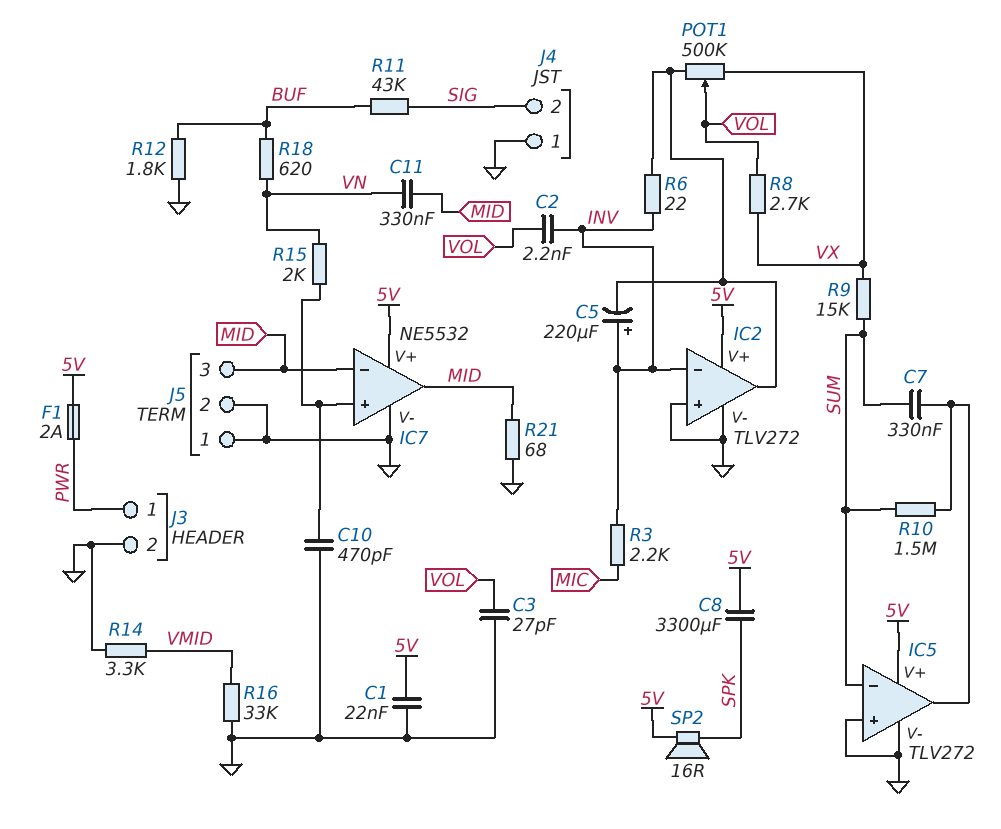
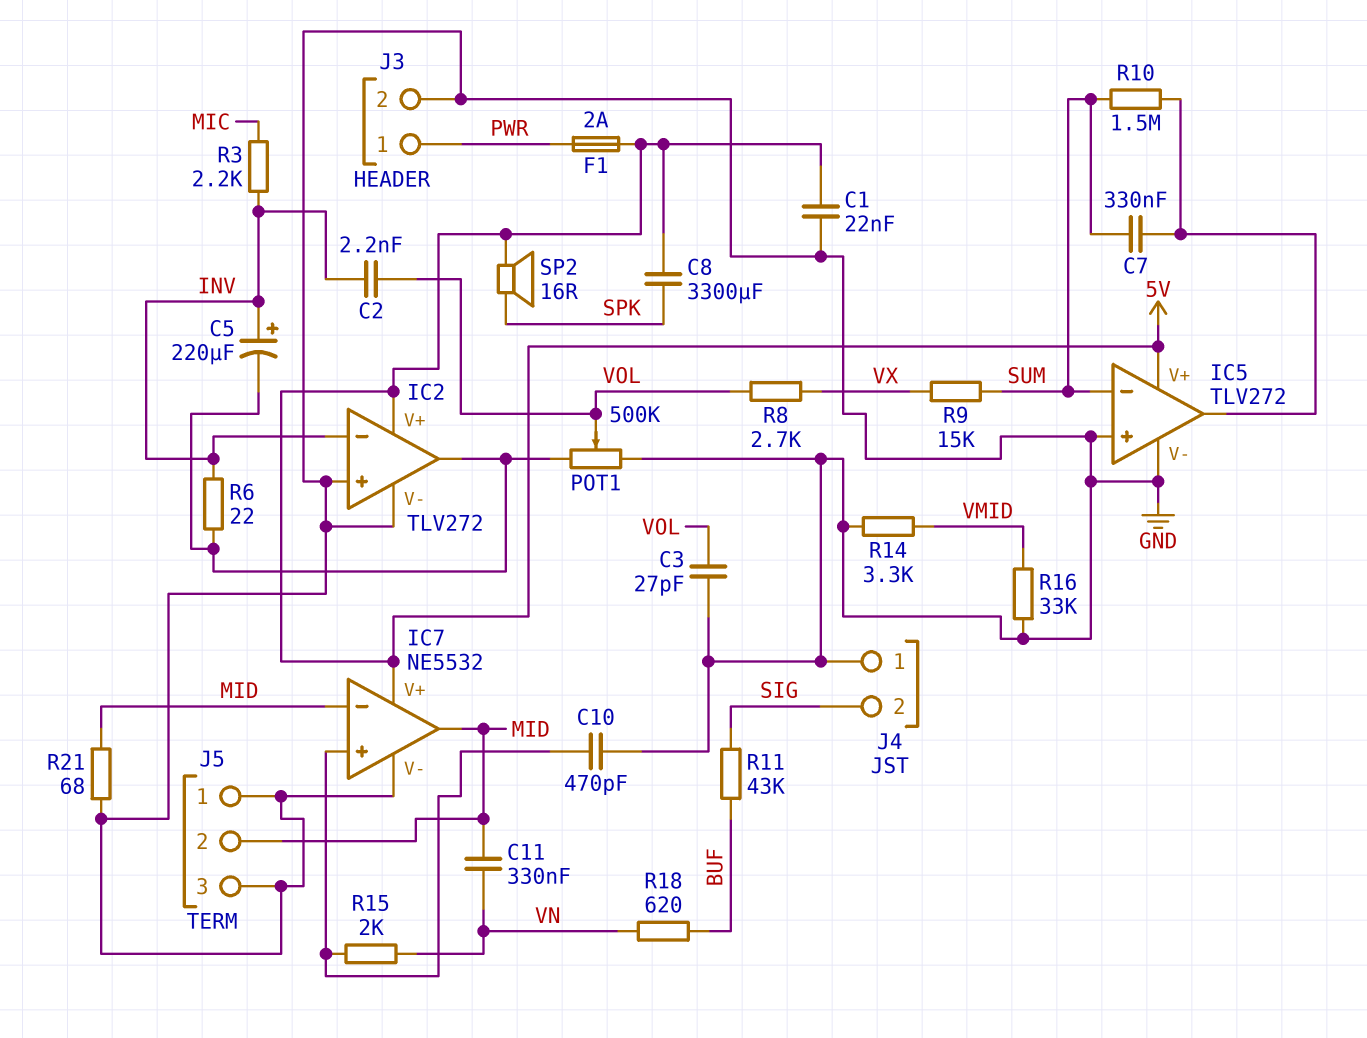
J5 pin 2: GND -> MID
J5 pin 3: MID -> GND
POT1: 500k (IC2/out, VX, wiper VOL) -> 500k (GND, IC2/out, wiper VOL)
R12: 1.8k (BUF, GND) -> none

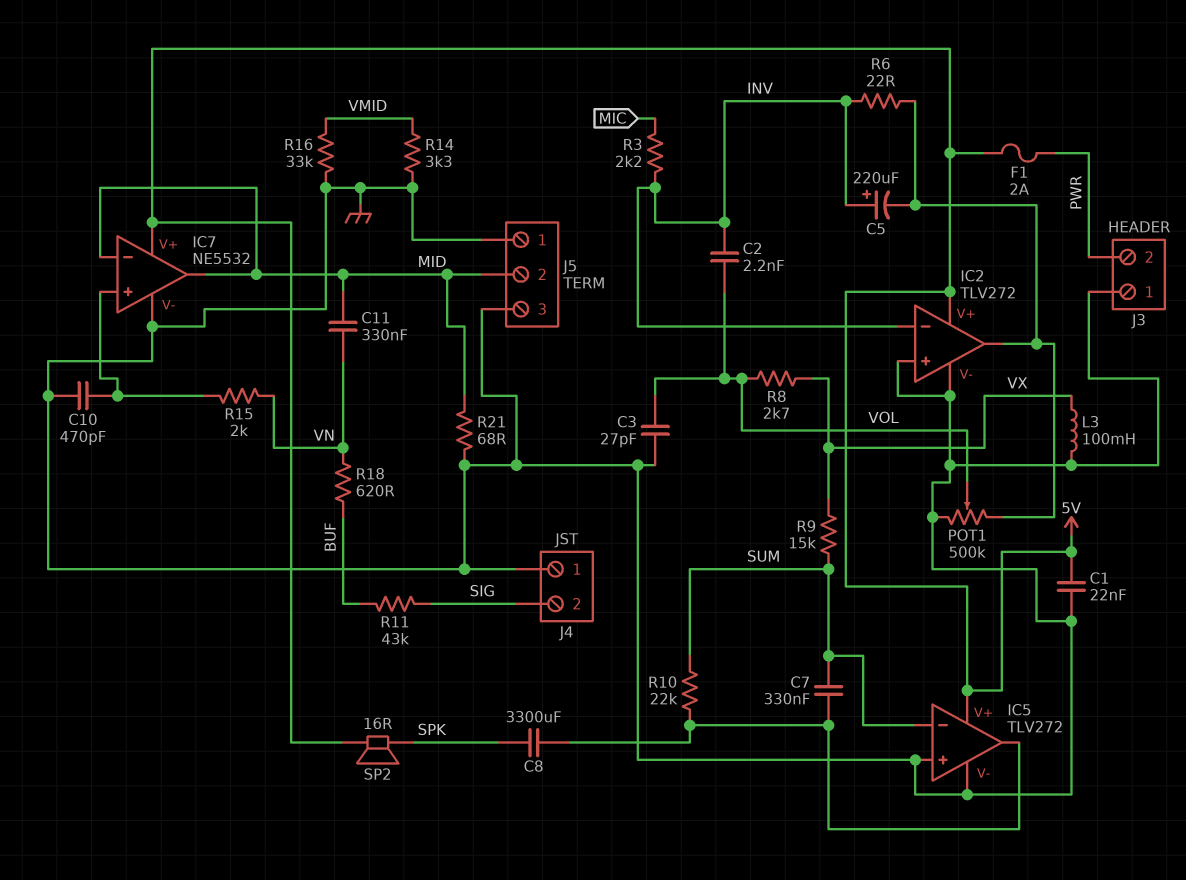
C8: 3300uF (5V, SPK) -> 3300uF (IC5/out, SPK)
J3 pin 1: PWR -> GND
J3 pin 2: GND -> PWR
L3: none -> 100mH (GND, VX)
R10: 1.5M (IC5/out, SUM) -> 22k (IC5/out, SUM)

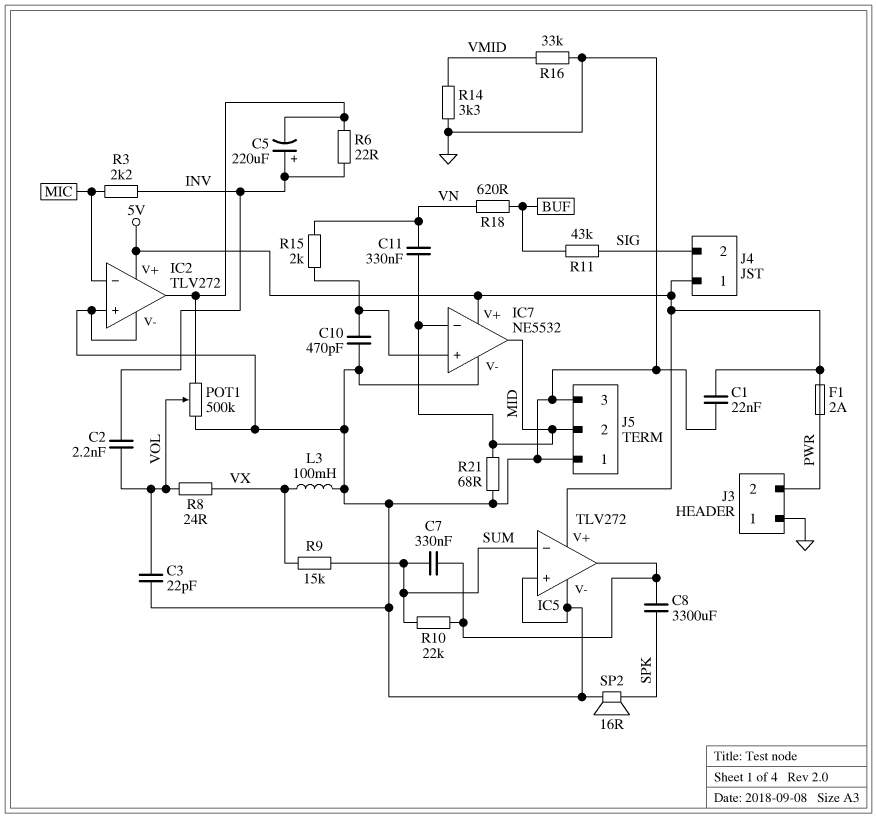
C3: 27pF (GND, VOL) -> 22pF (GND, VOL)
IC2 pin in-: INV -> MIC
J4 pin 1: GND -> 5V
R8: 2.7k (VOL, VX) -> 24 (VOL, VX)
SP2: speaker 16R (5V, SPK) -> speaker 16R (GND, SPK)

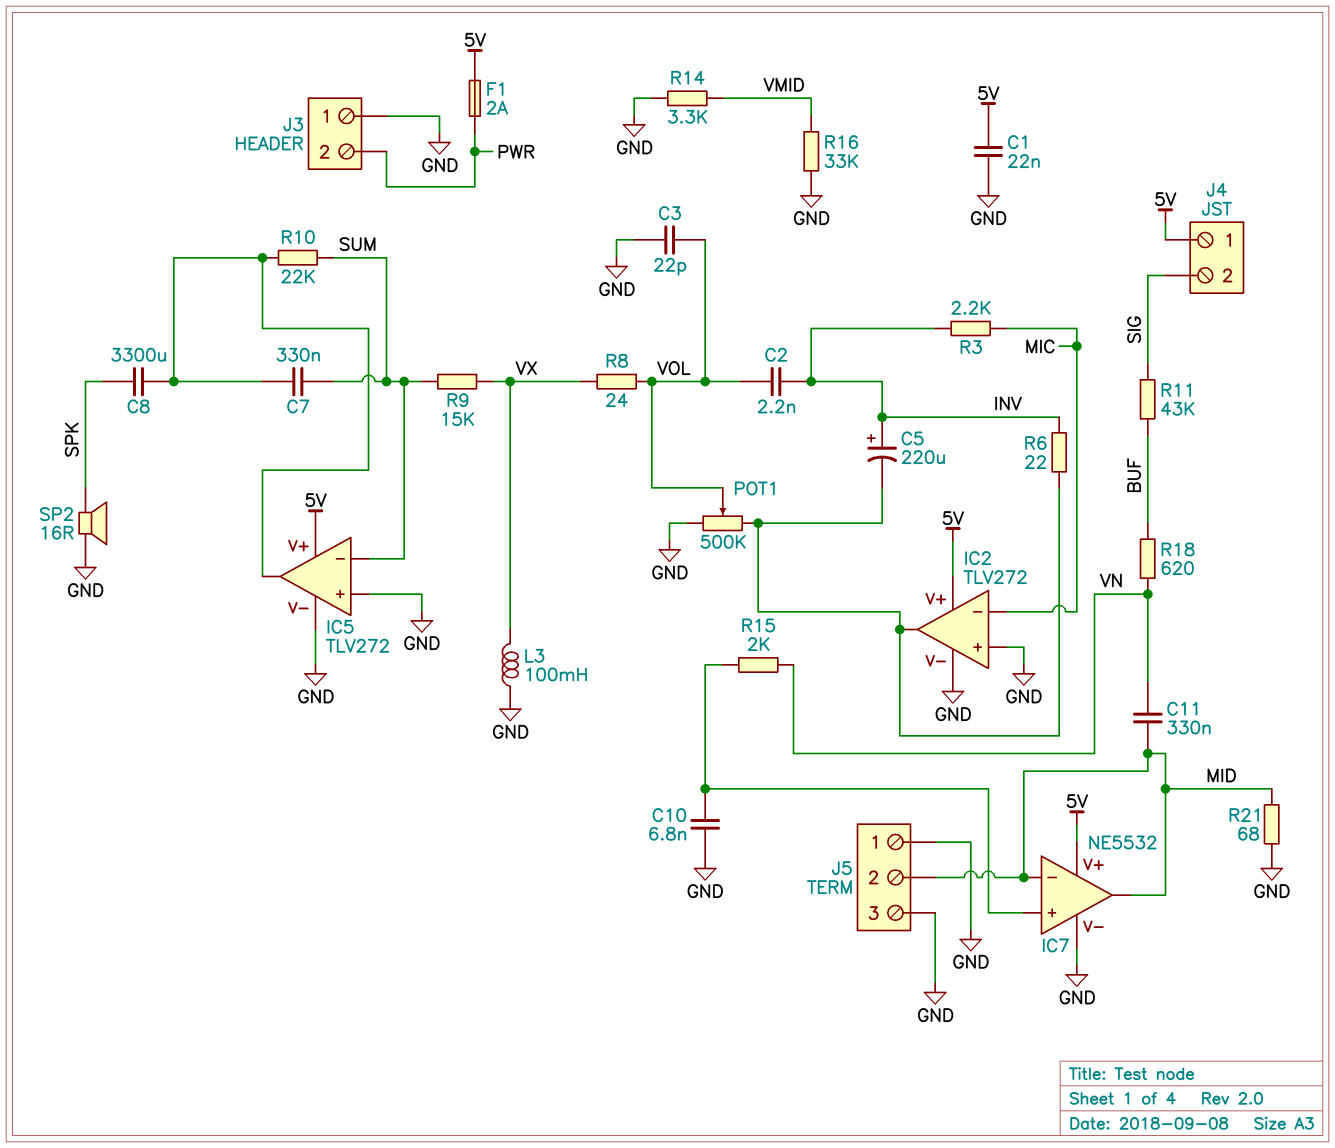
C10: 470pF (GND, IC7/in+) -> 6.8nF (GND, IC7/in+)

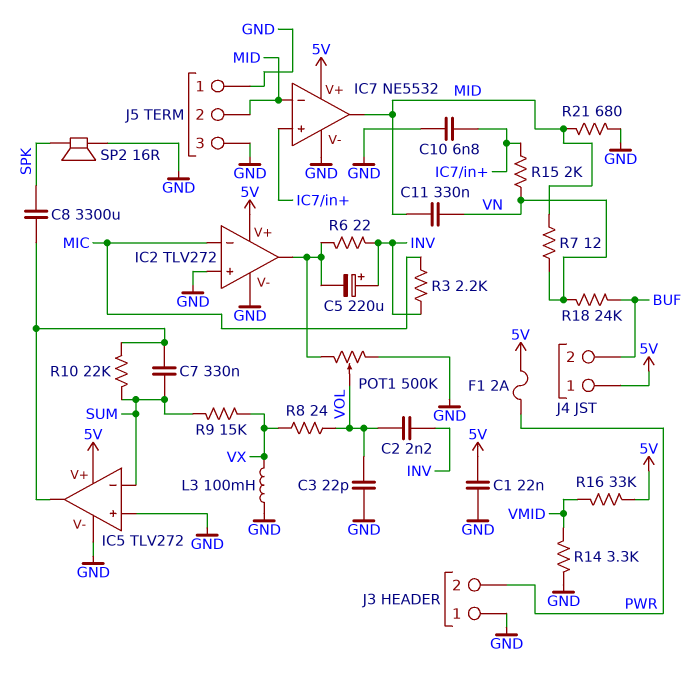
J4 pin 2: SIG -> BUF
R7: none -> 12 (MID, VN)
R11: 43k (BUF, SIG) -> none
R16: 33k (GND, VMID) -> 33k (5V, VMID)
R18: 620 (BUF, VN) -> 24k (BUF, VN)
R21: 68 (GND, MID) -> 680 (GND, MID)

